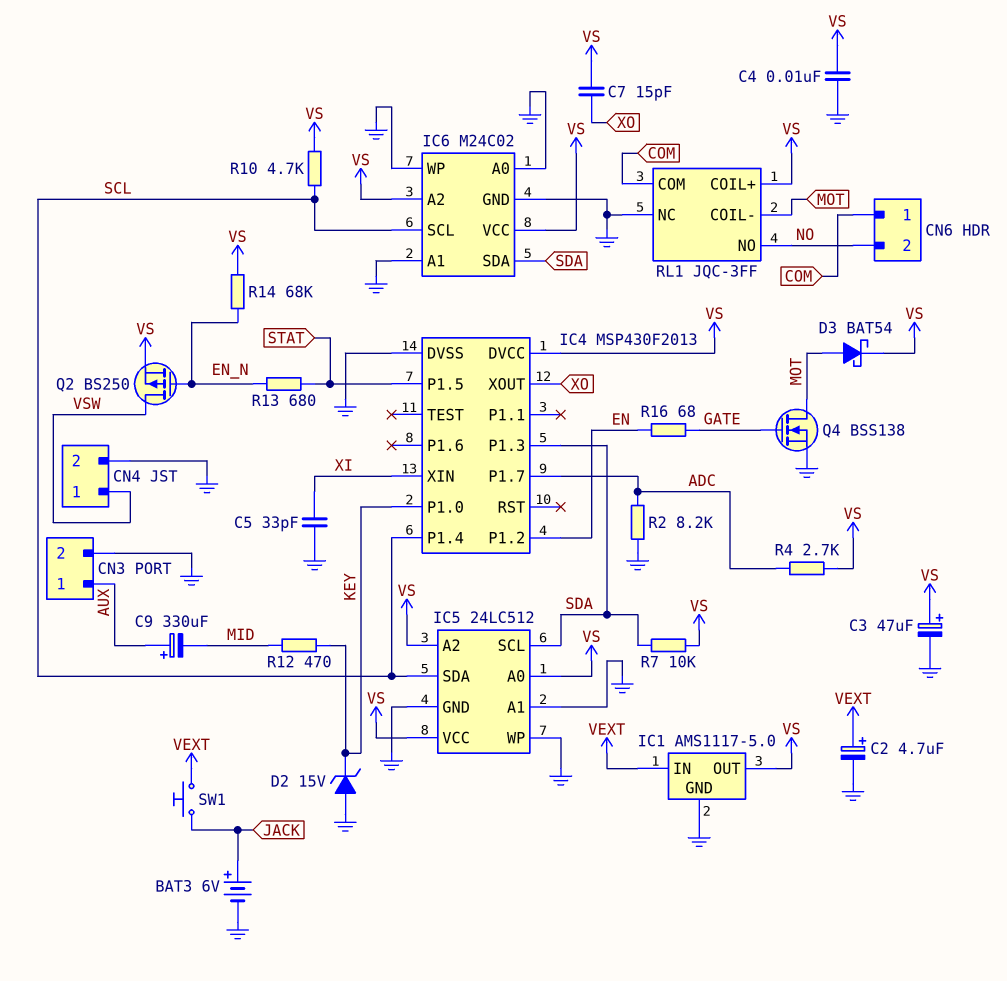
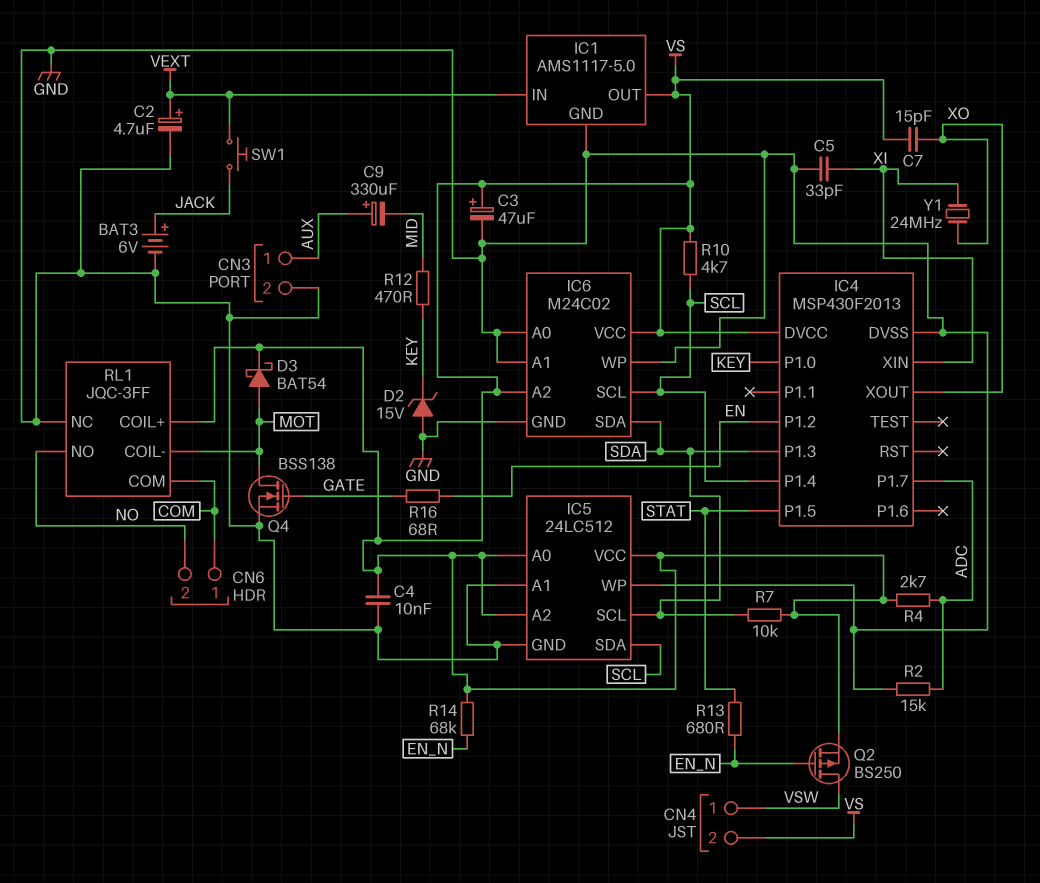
CN4 pin 2: GND -> VS
R2: 8.2k (ADC, GND) -> 15k (ADC, GND)
Y1: none -> 24MHz (XI, XO)

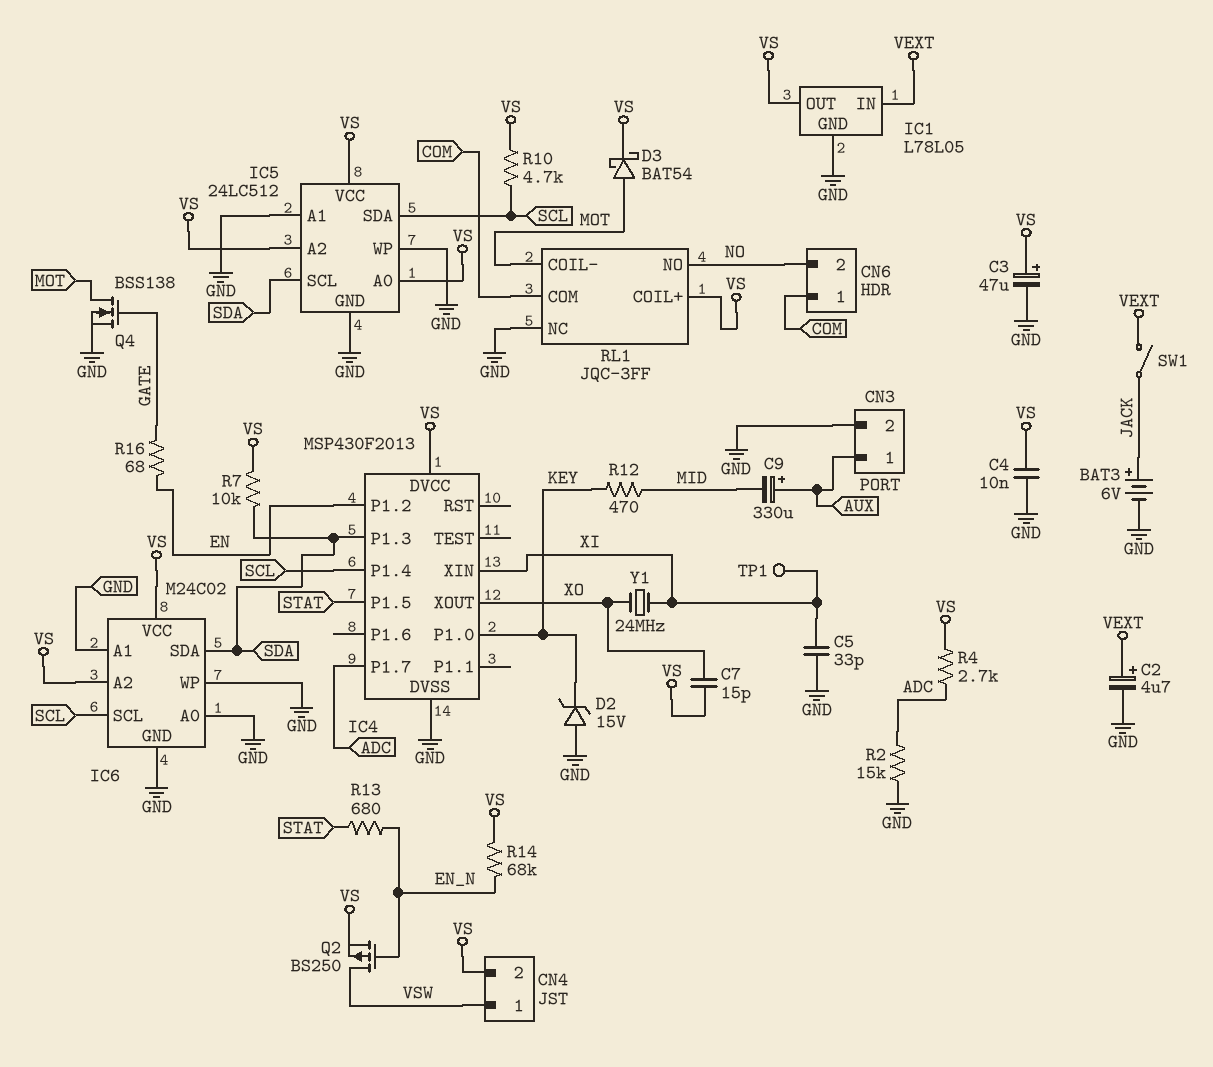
IC1: AMS1117-5.0 -> L78L05
SW1: button (JACK, VEXT) -> switch (JACK, VEXT)
TP1: none -> test point (XI)

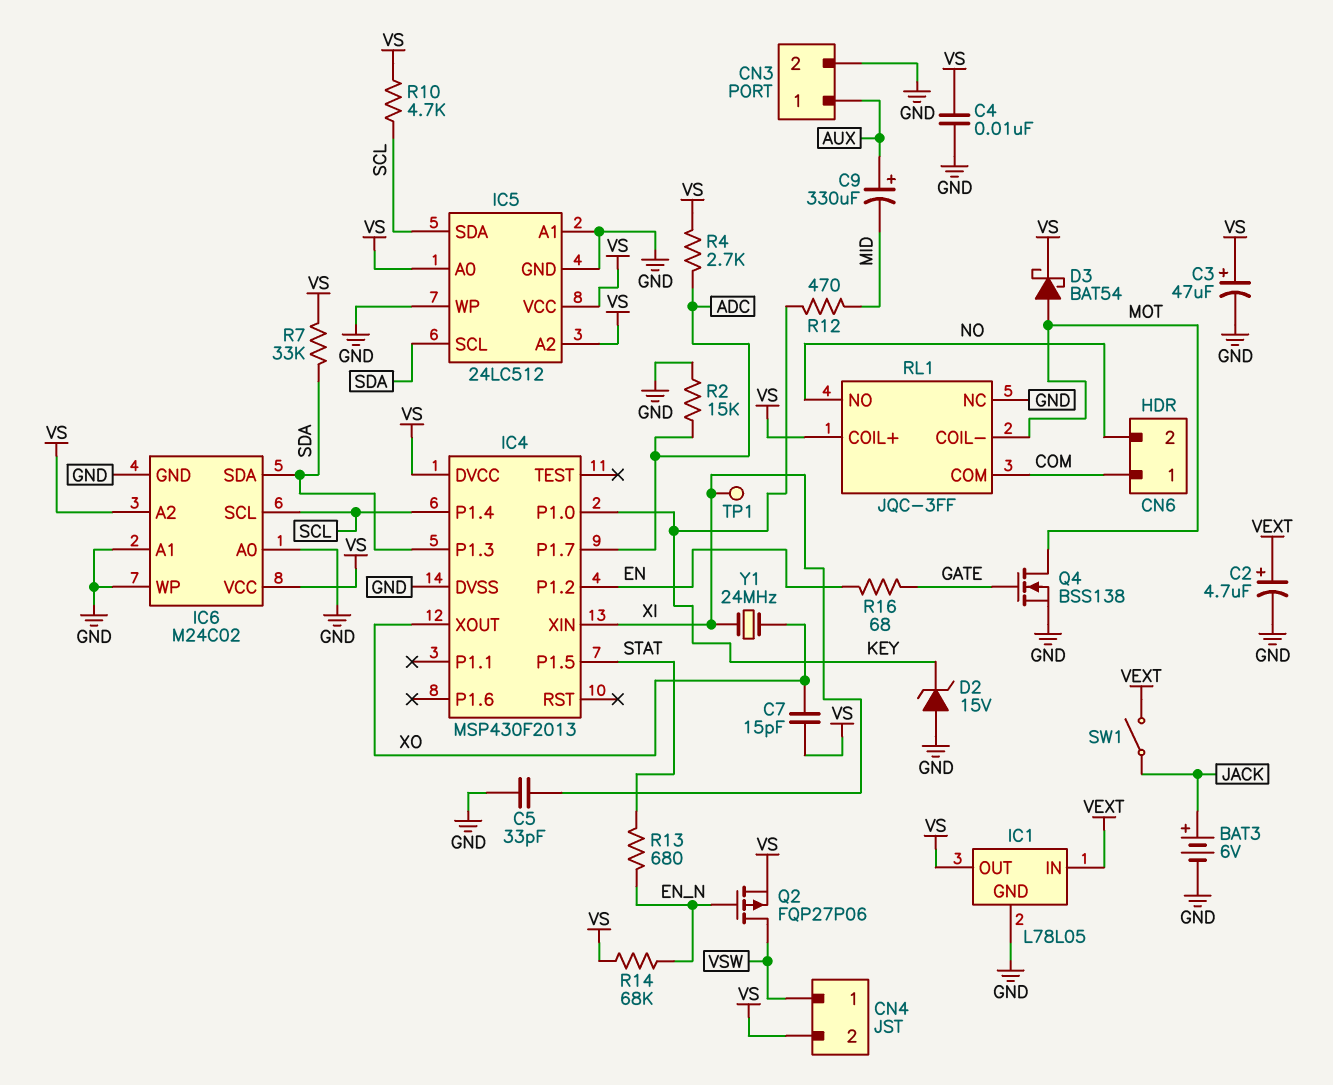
Q2: PMOS BS250 (G EN_N, D VSW, S VS) -> PMOS FQP27P06 (G EN_N, D VSW, S VS)
R7: 10k (SDA, VS) -> 33k (SDA, VS)

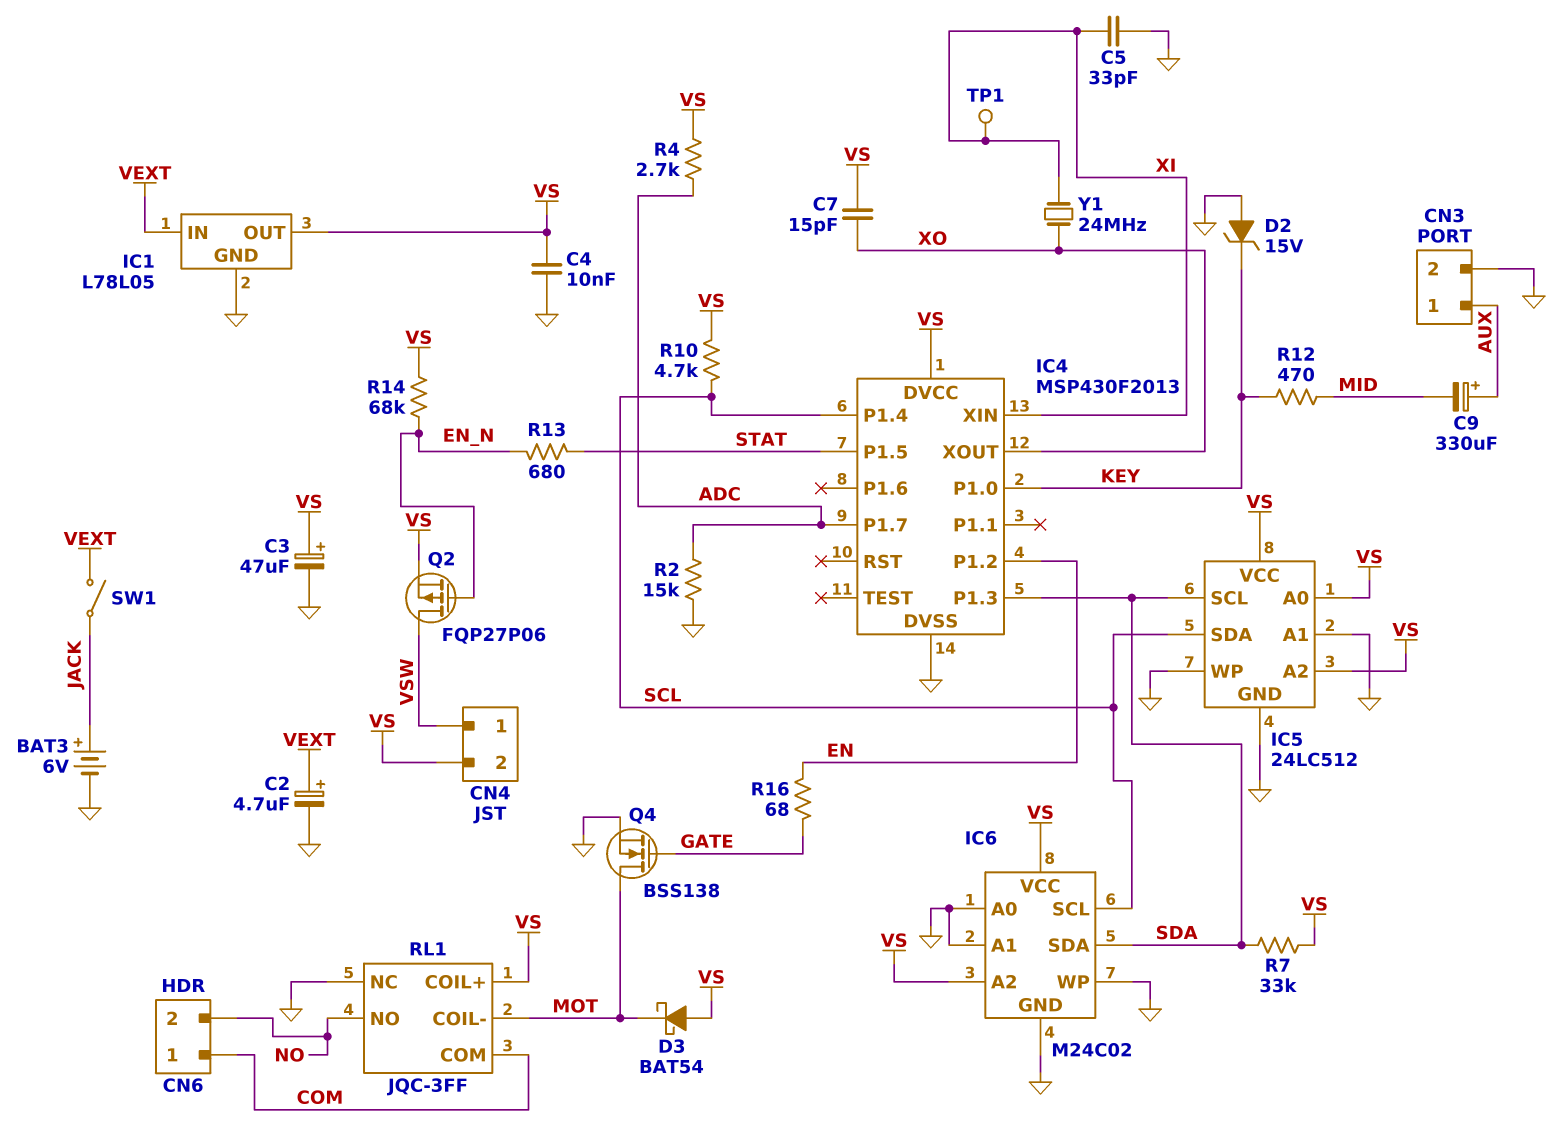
D3: schottky BAT54 (A MOT, K VS) -> schottky BAT54 (A VS, K MOT)

